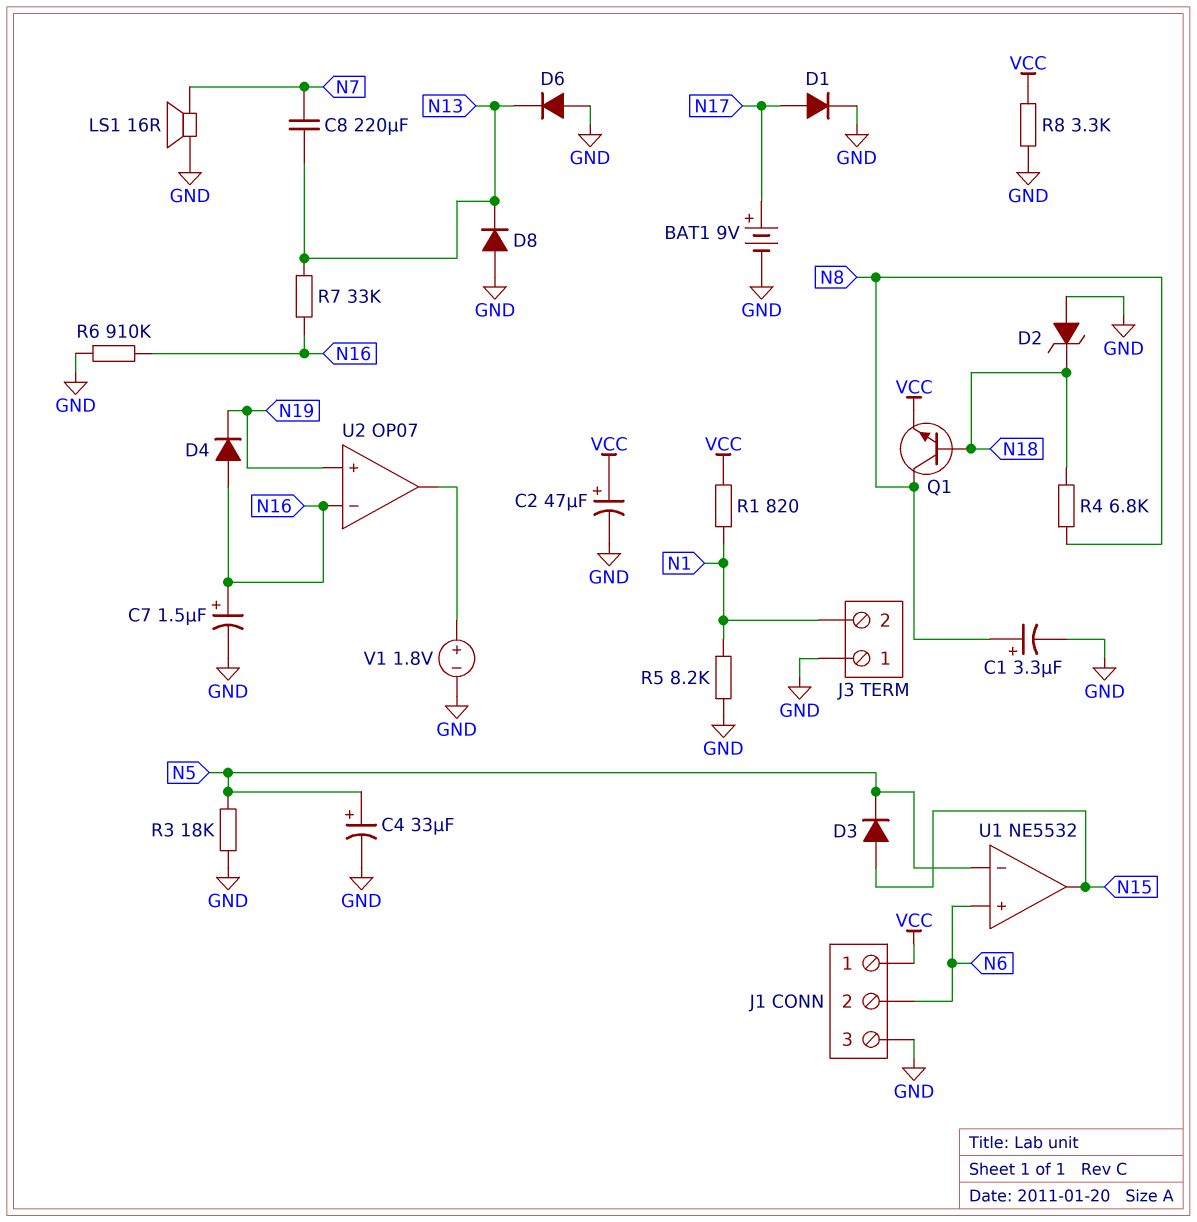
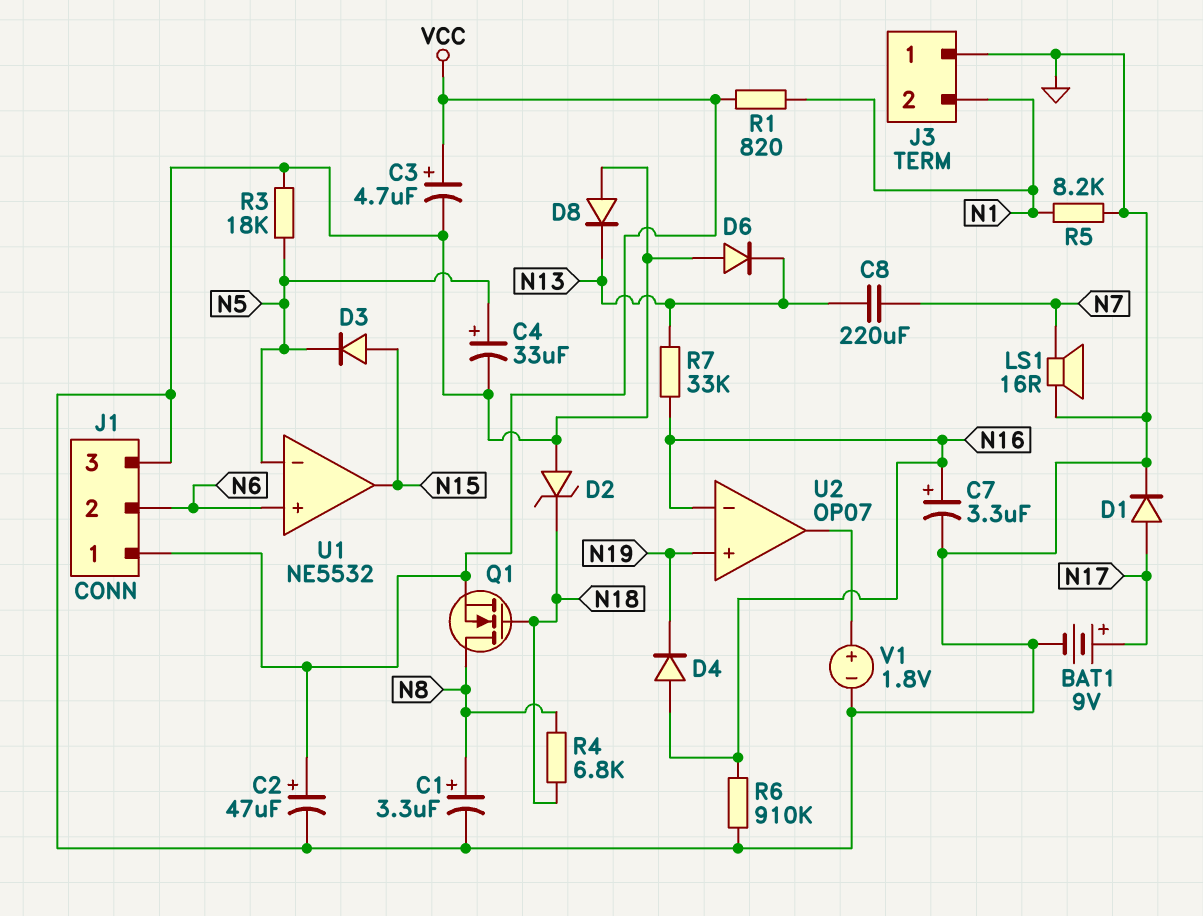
C3: none -> 4.7uF (plus VCC, minus GND)
C7: 1.5uF (plus N16, minus GND) -> 3.3uF (plus N16, minus GND)
Q1: NPN (B N18, C N8, E VCC) -> NMOS (G N18, D N8, S VCC)
R8: 3.3k (GND, VCC) -> none

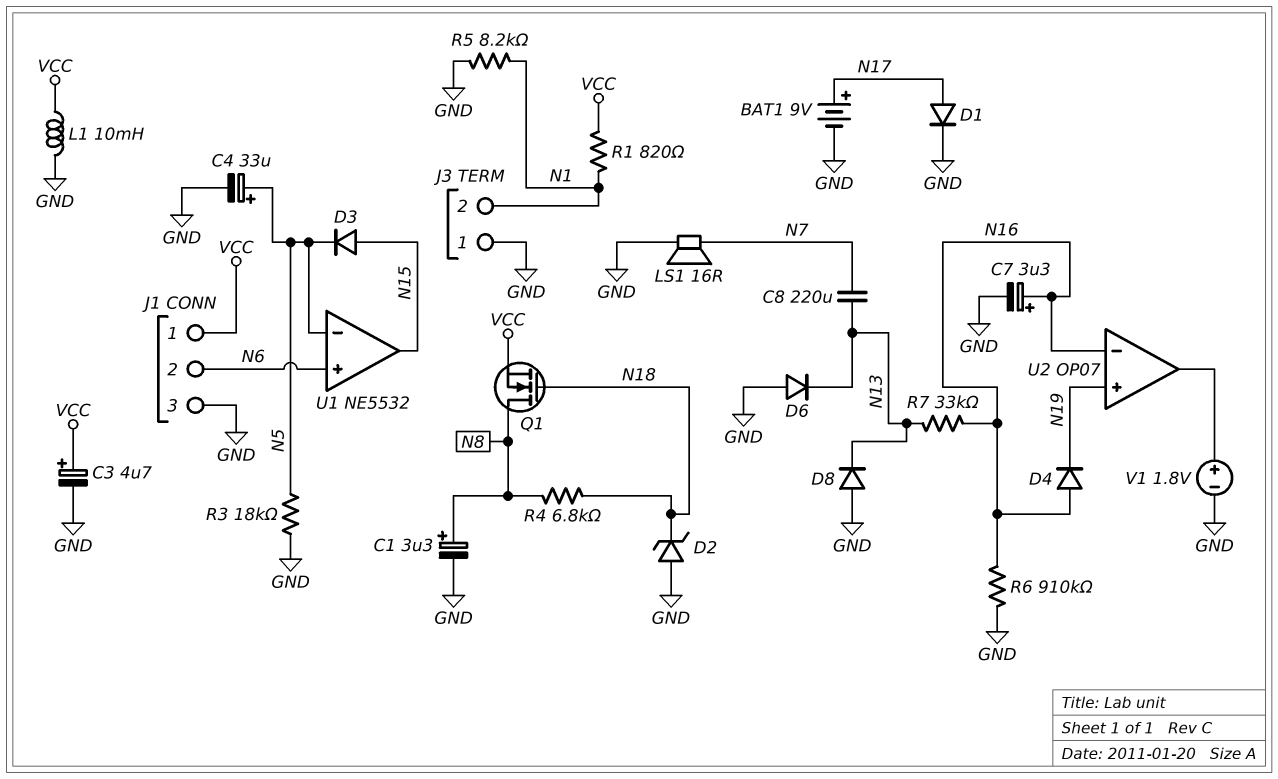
C2: 47uF (plus VCC, minus GND) -> none
L1: none -> 10mH (GND, VCC)

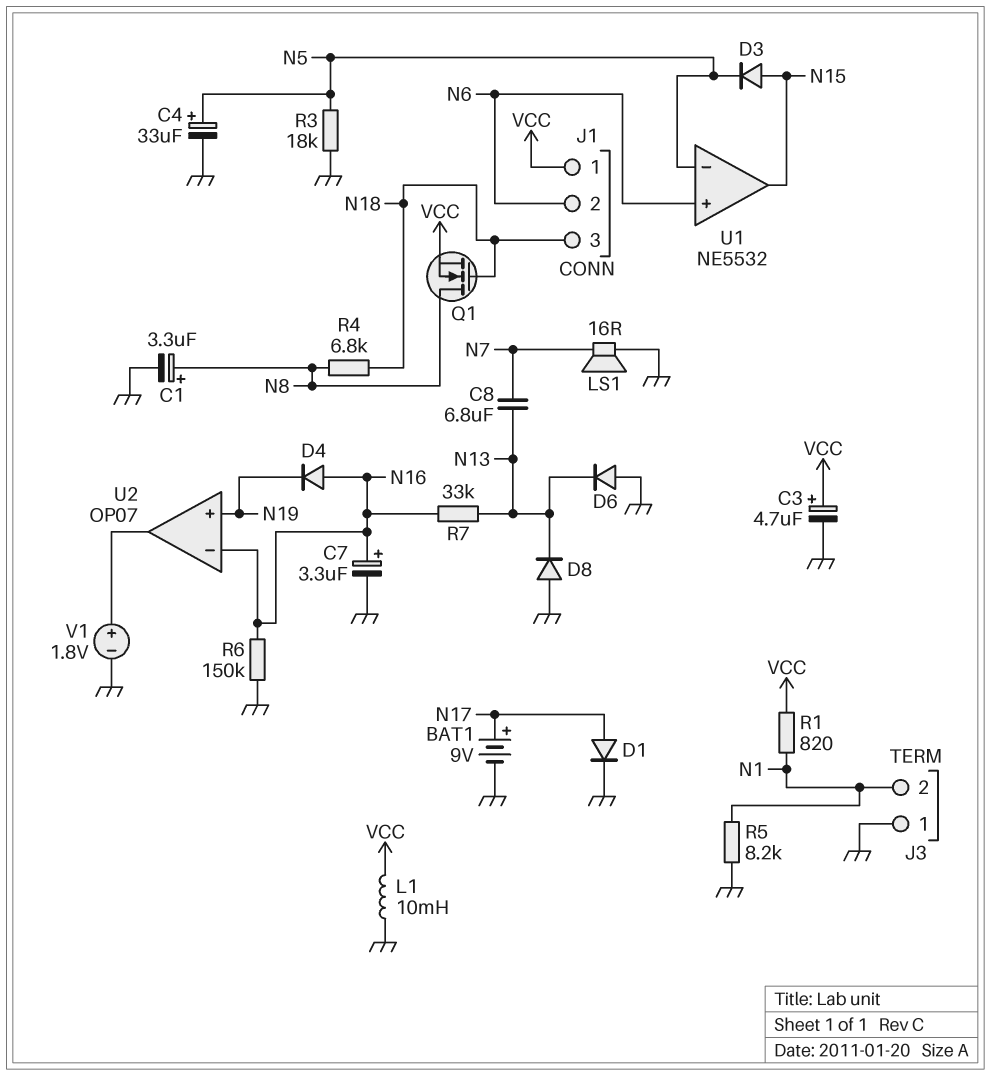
C8: 220uF (N7, N13) -> 6.8uF (N7, N13)
D2: zener (A GND, K N18) -> none
J1 pin 3: GND -> N18
R6: 910k (GND, N16) -> 150k (GND, N16)

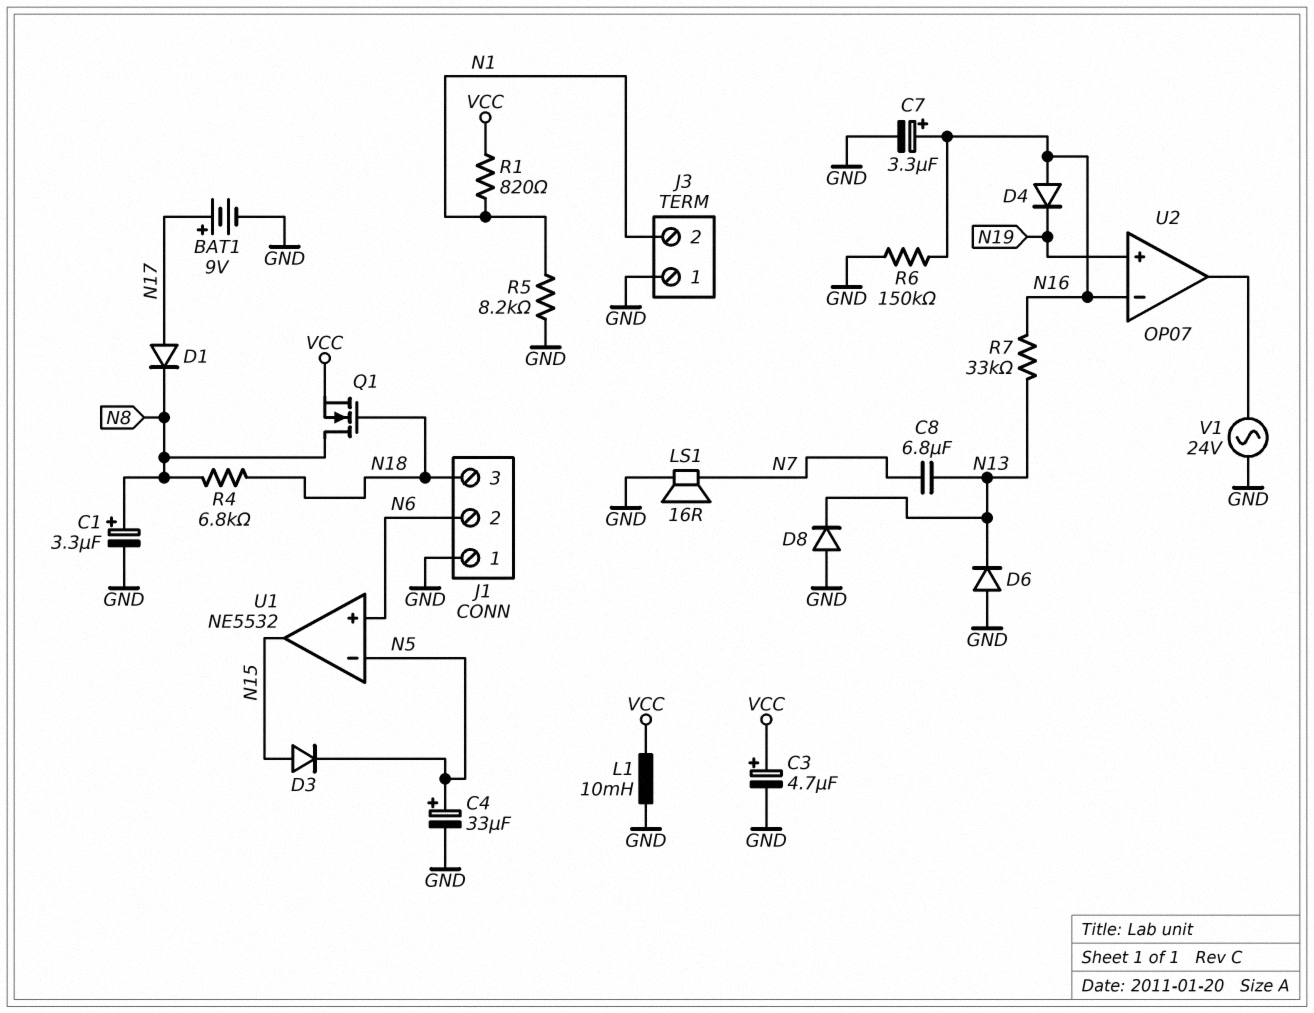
D1: diode (A N17, K GND) -> diode (A N17, K N8)
J1 pin 1: VCC -> GND
R3: 18k (GND, N5) -> none
V1: 1.8V (plus U2/out, minus GND) -> AC 24V (GND, U2/out)

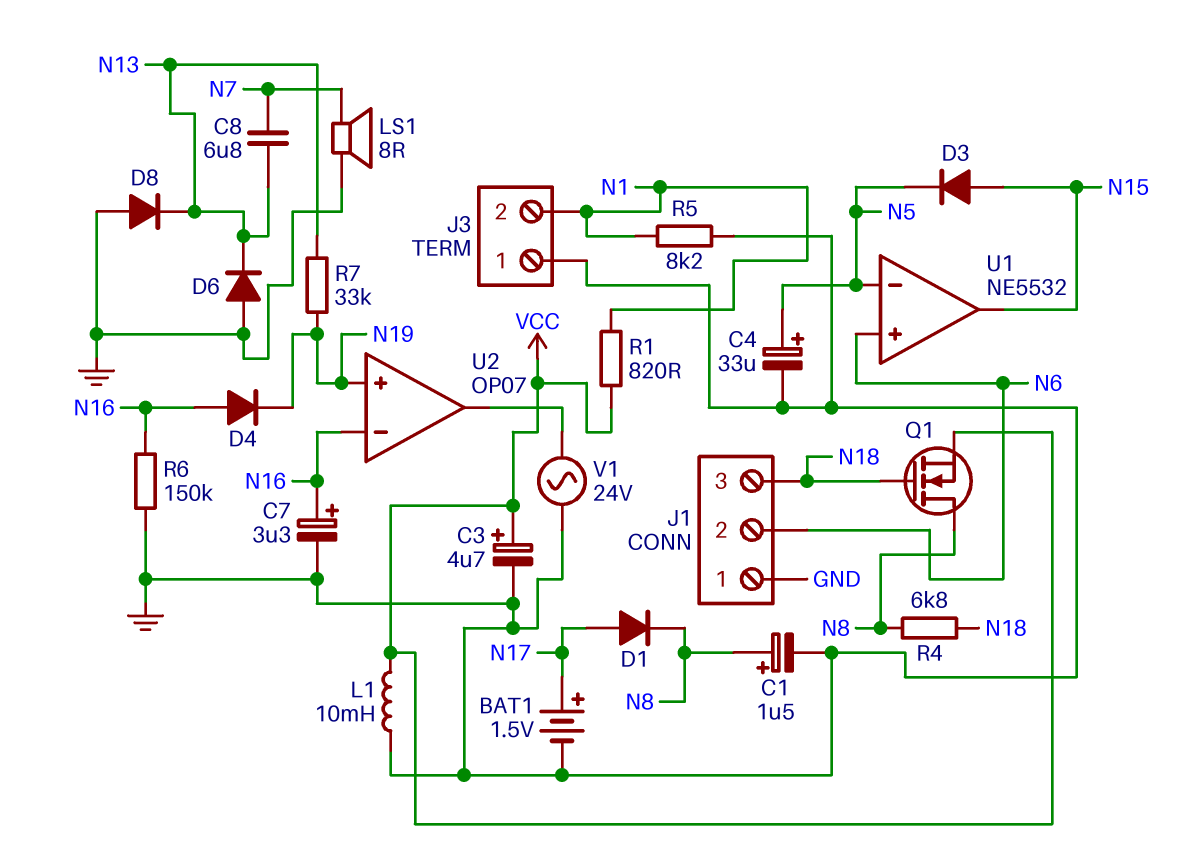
BAT1: 9V (plus N17, minus GND) -> 1.5V (plus N17, minus GND)
C1: 3.3uF (plus N8, minus GND) -> 1.5uF (plus N8, minus GND)
LS1: speaker 16R (GND, N7) -> speaker 8R (GND, N7)
R7: 33k (N13, N16) -> 33k (N13, N19)

